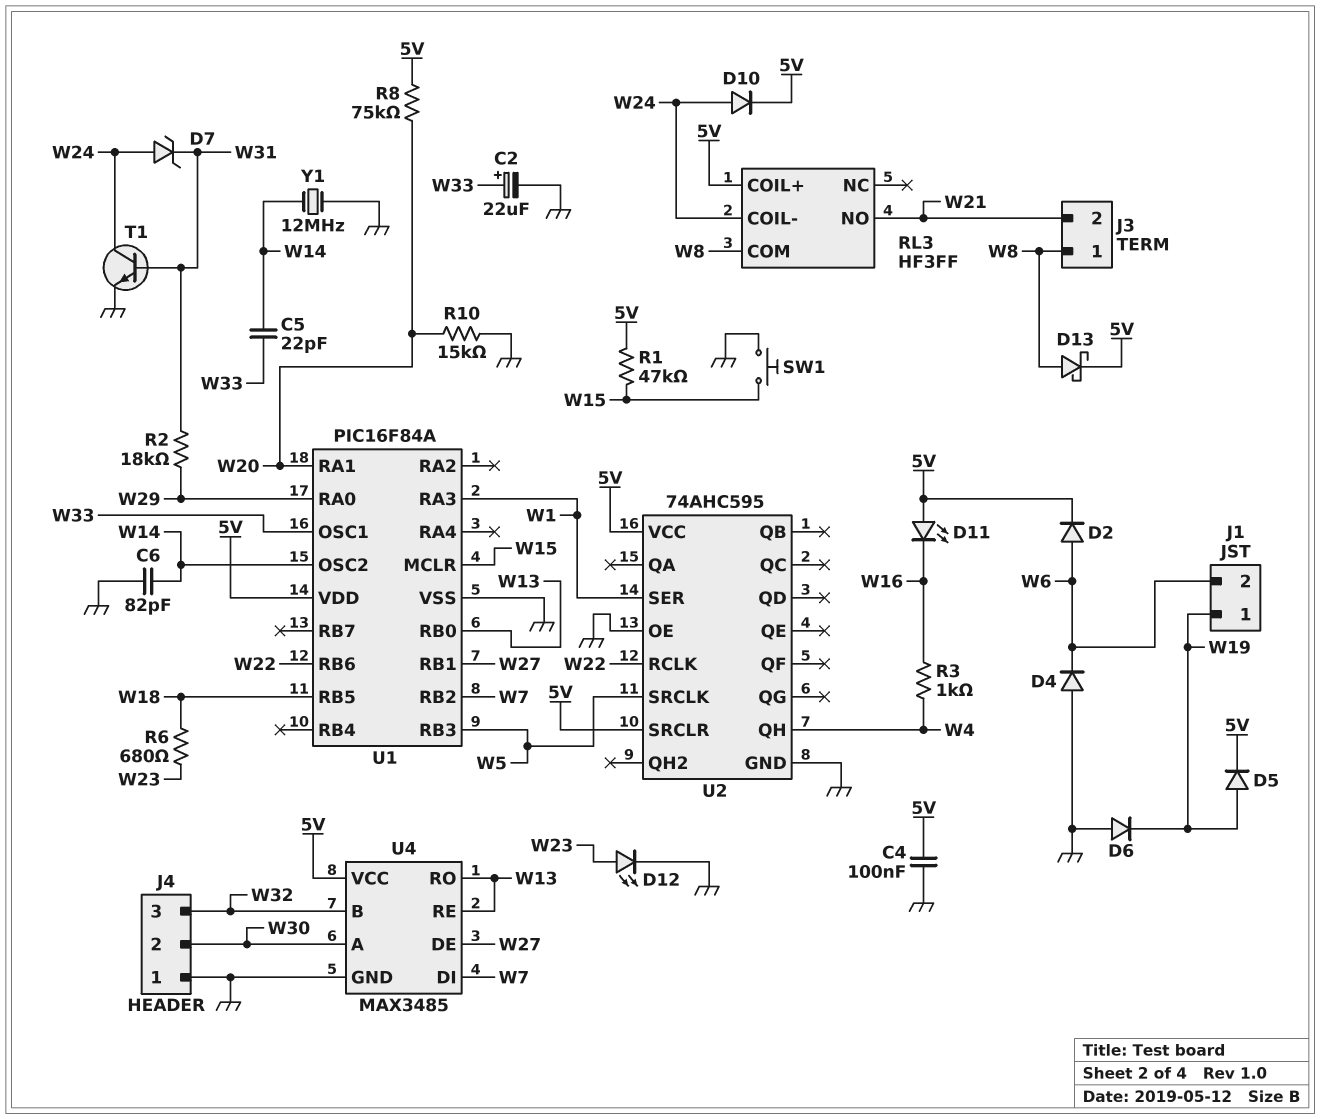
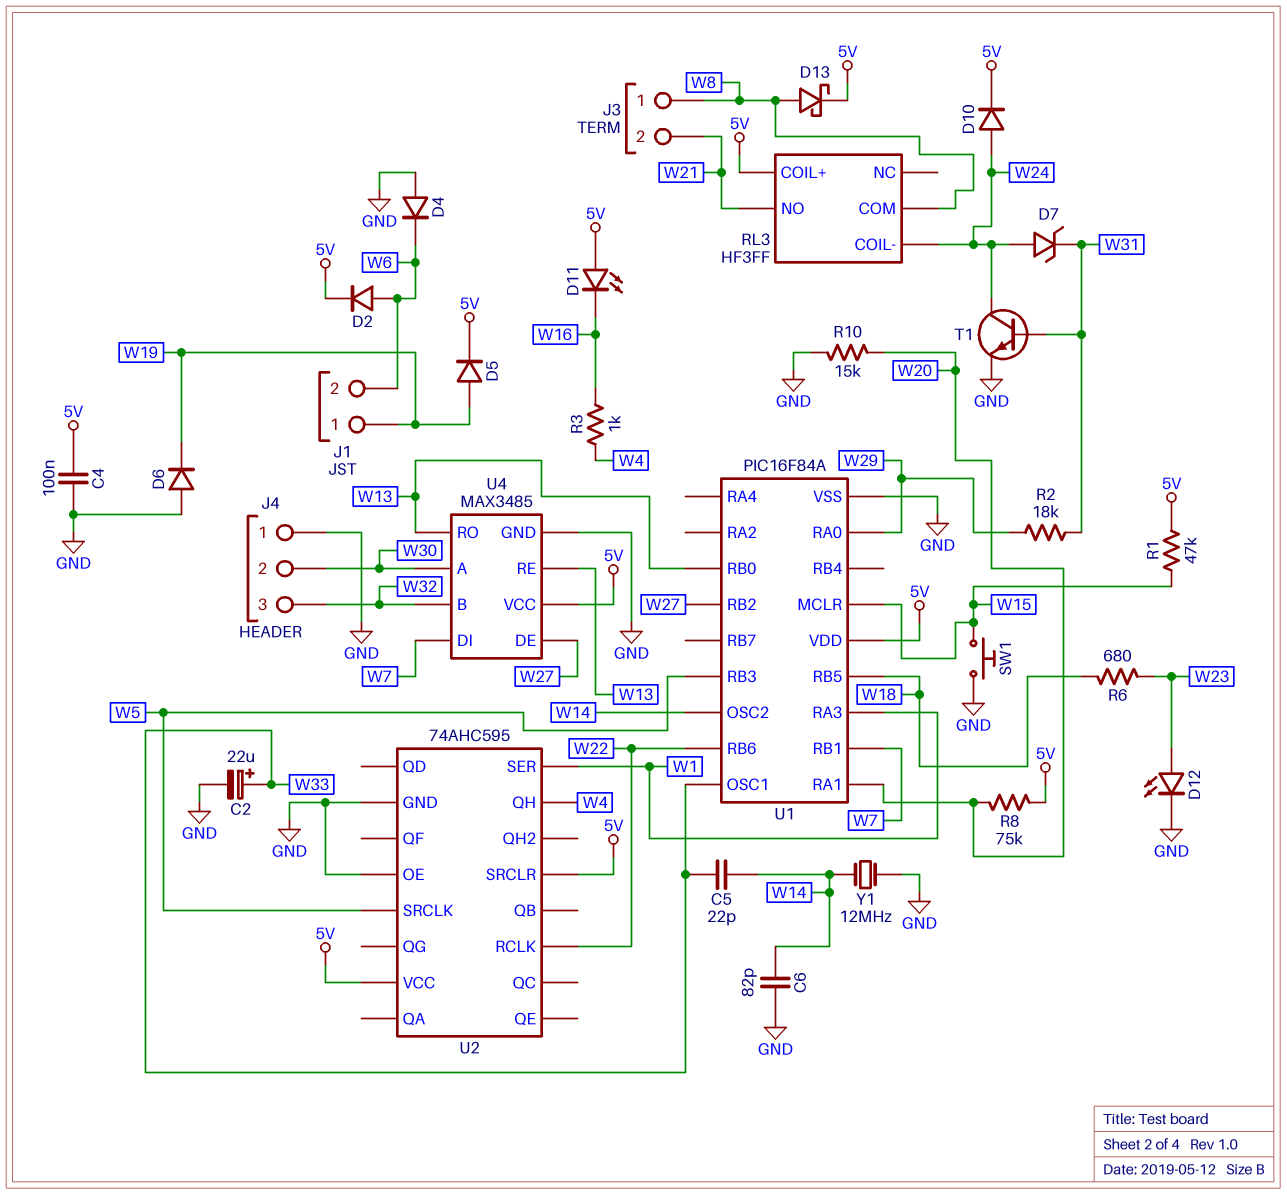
U1 pin RB1: W27 -> W7
U1 pin RB2: W7 -> W27

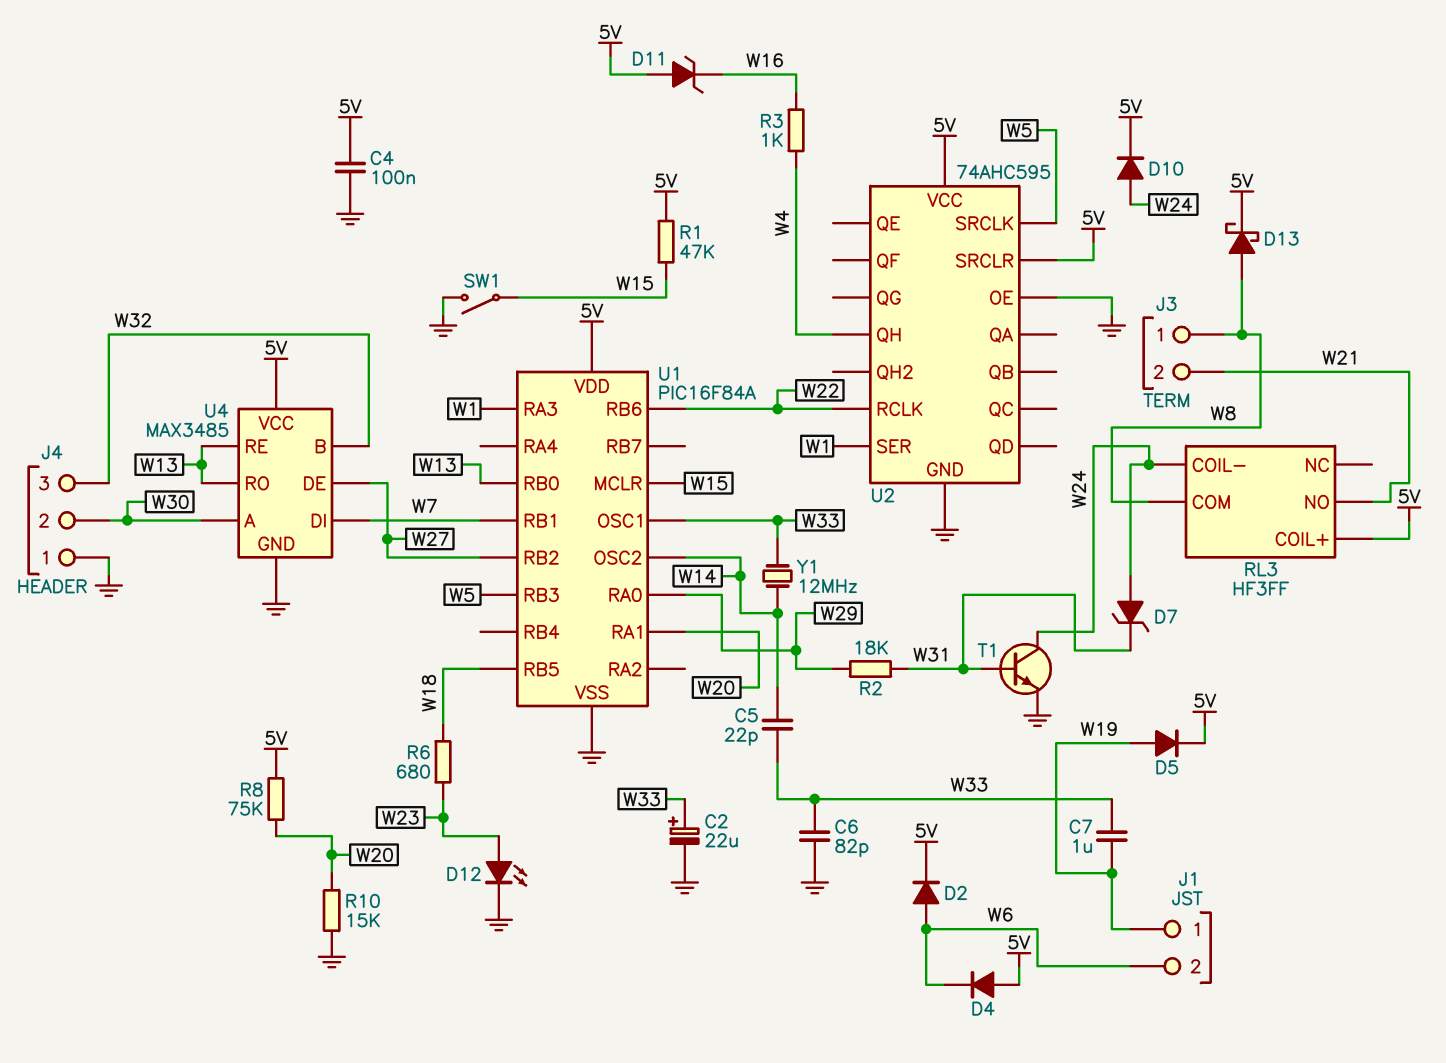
C6: 82pF (GND, W14) -> 82pF (GND, W33)
C7: none -> 1uF (W19, W33)
D4: diode (A GND, K W6) -> diode (A 5V, K W6)
D6: diode (A GND, K W19) -> none
D11: LED (A 5V, K W16) -> zener (A 5V, K W16)
SW1: button (GND, W15) -> switch (GND, W15)
Y1: 12MHz (GND, W14) -> 12MHz (W14, W33)

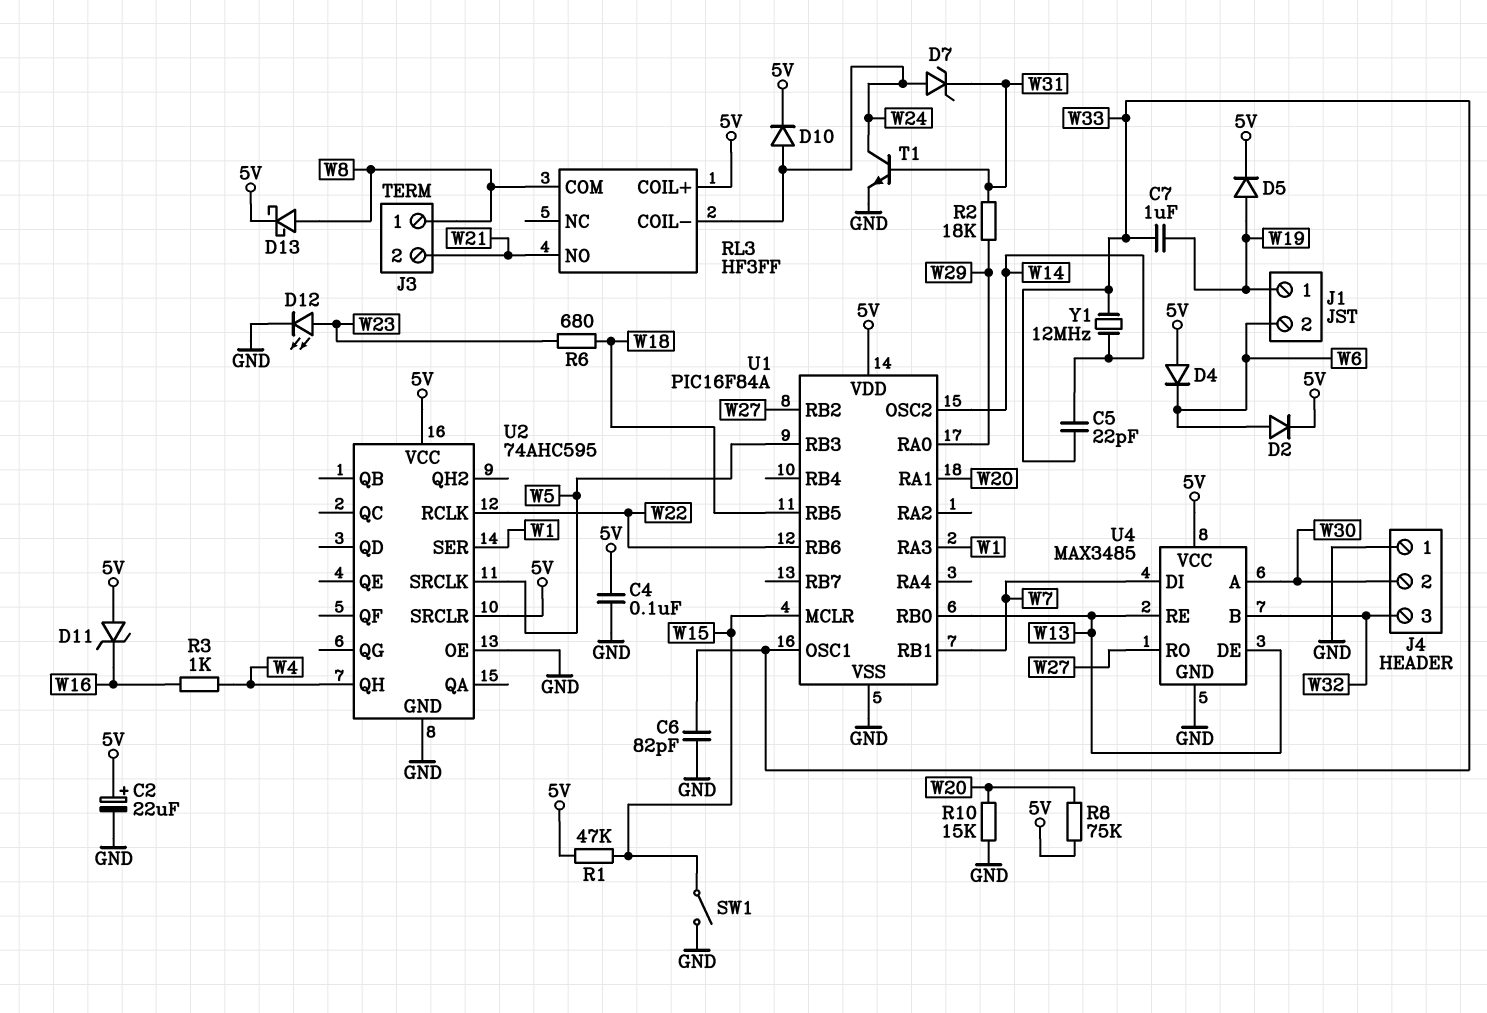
C2: 22uF (plus W33, minus GND) -> 22uF (plus 5V, minus GND)
U4 pin DE: W27 -> W13
U4 pin RO: W13 -> W27

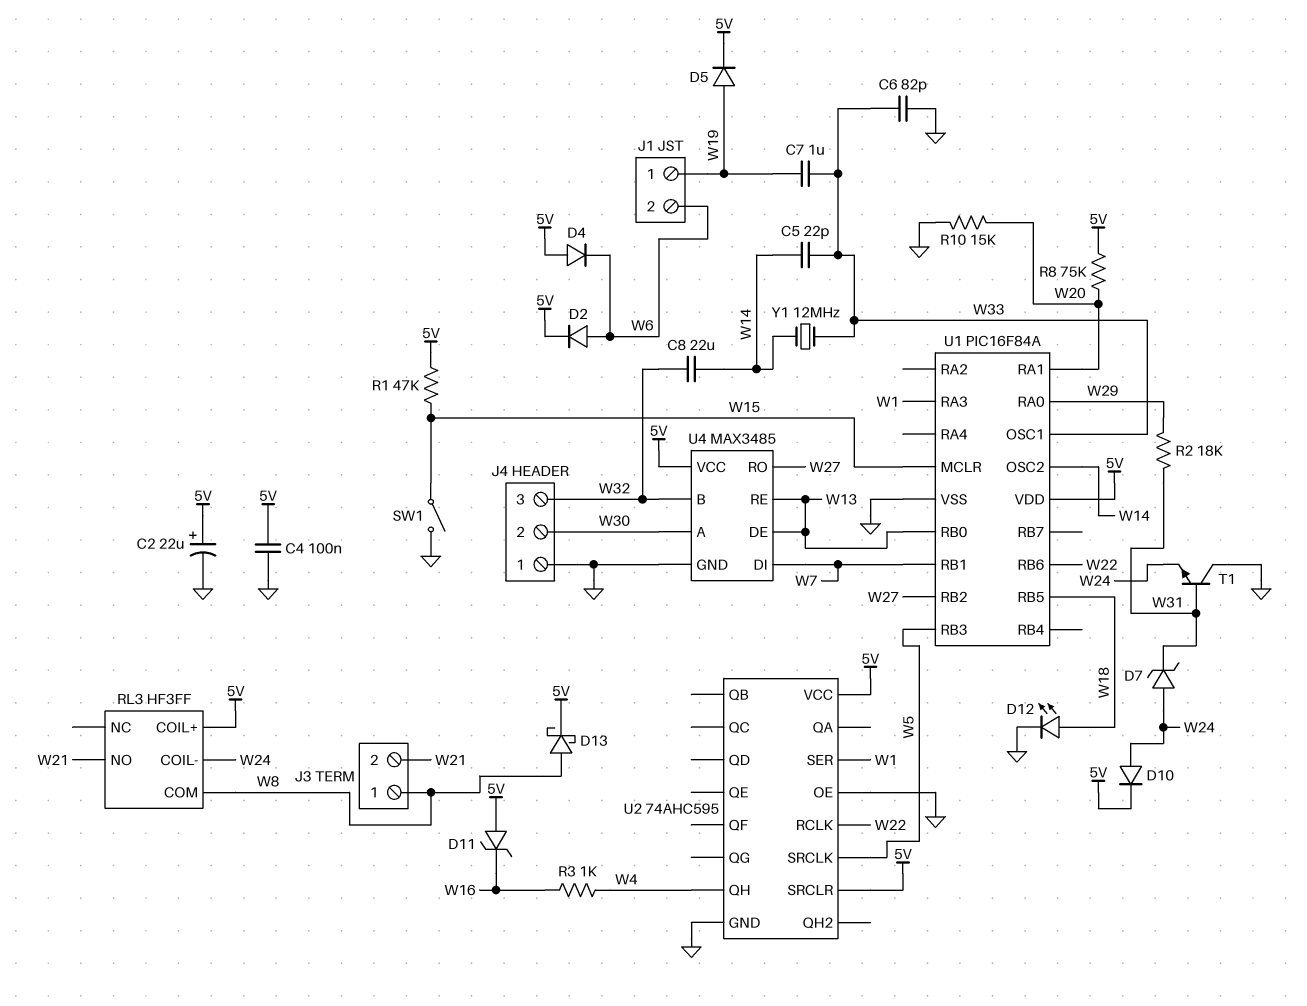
C8: none -> 22uF (W14, W32)
D12: LED (A W23, K GND) -> LED (A W18, K GND)
R6: 680 (W18, W23) -> none
T1: NPN (B W31, C W24, E GND) -> NPN (B W31, C GND, E W24)

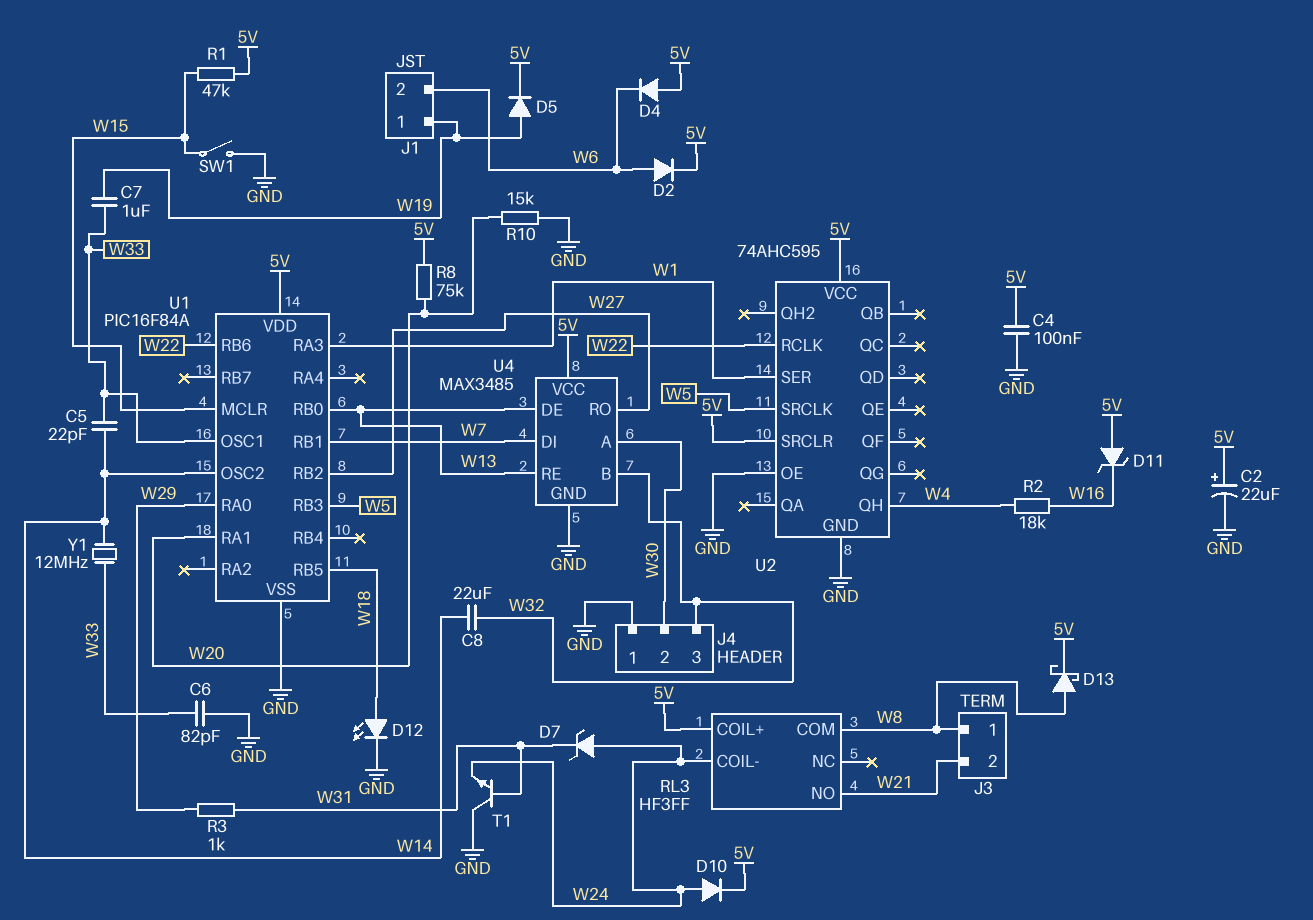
R2: 18k (W29, W31) -> 18k (W4, W16)
R3: 1k (W4, W16) -> 1k (W29, W31)

